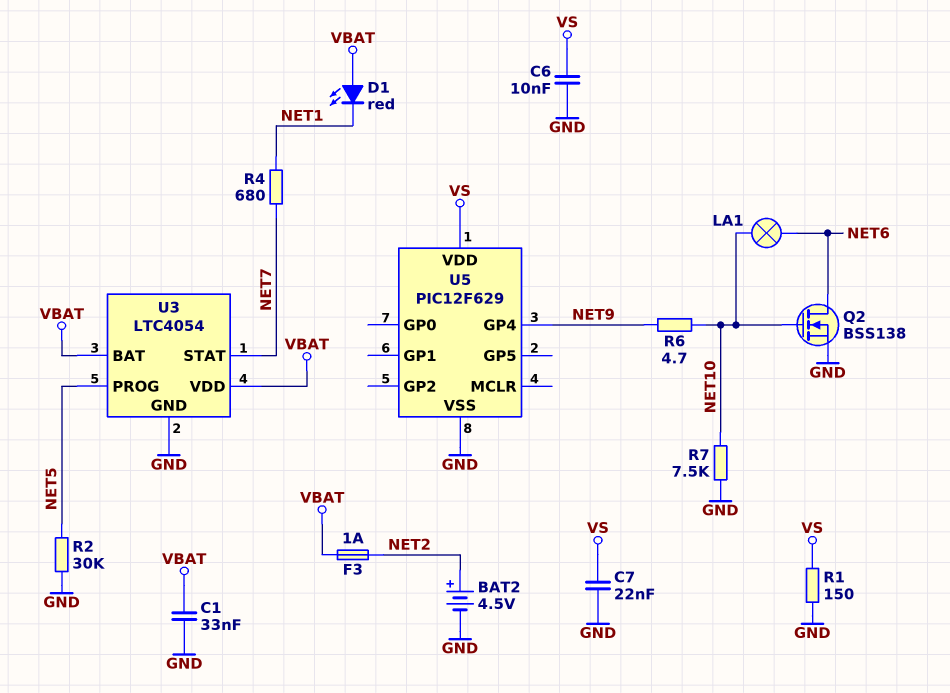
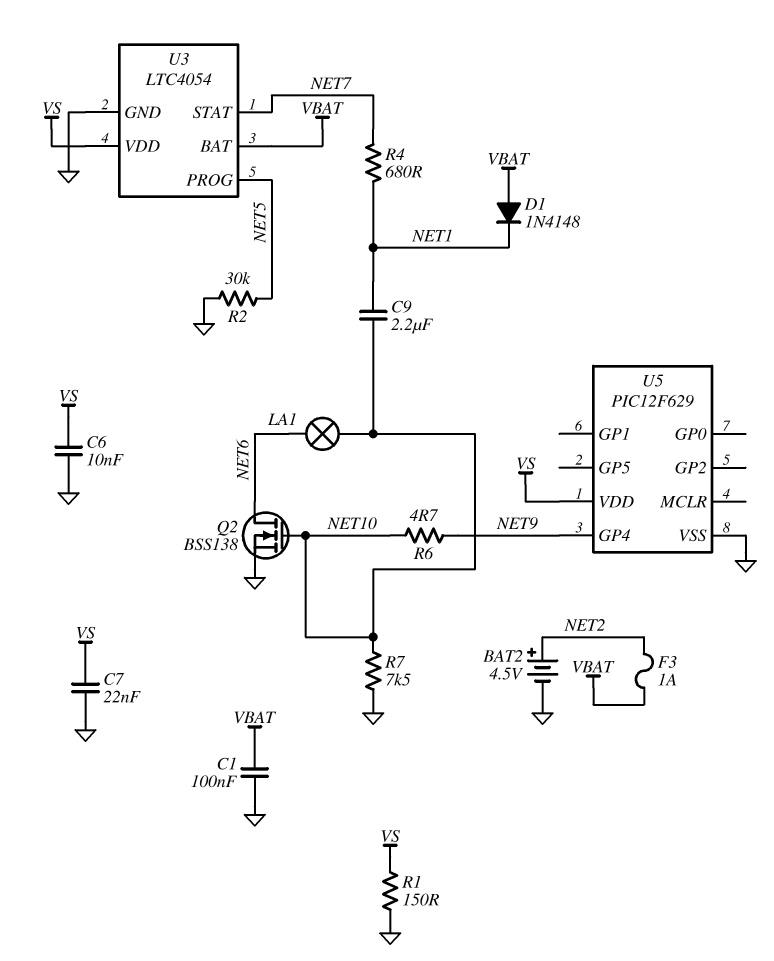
C1: 33nF (GND, VBAT) -> 100nF (GND, VBAT)
C9: none -> 2.2uF (NET1, NET10)
D1: LED red (A VBAT, K NET1) -> diode 1N4148 (A VBAT, K NET1)
U3 pin VDD: VBAT -> VS

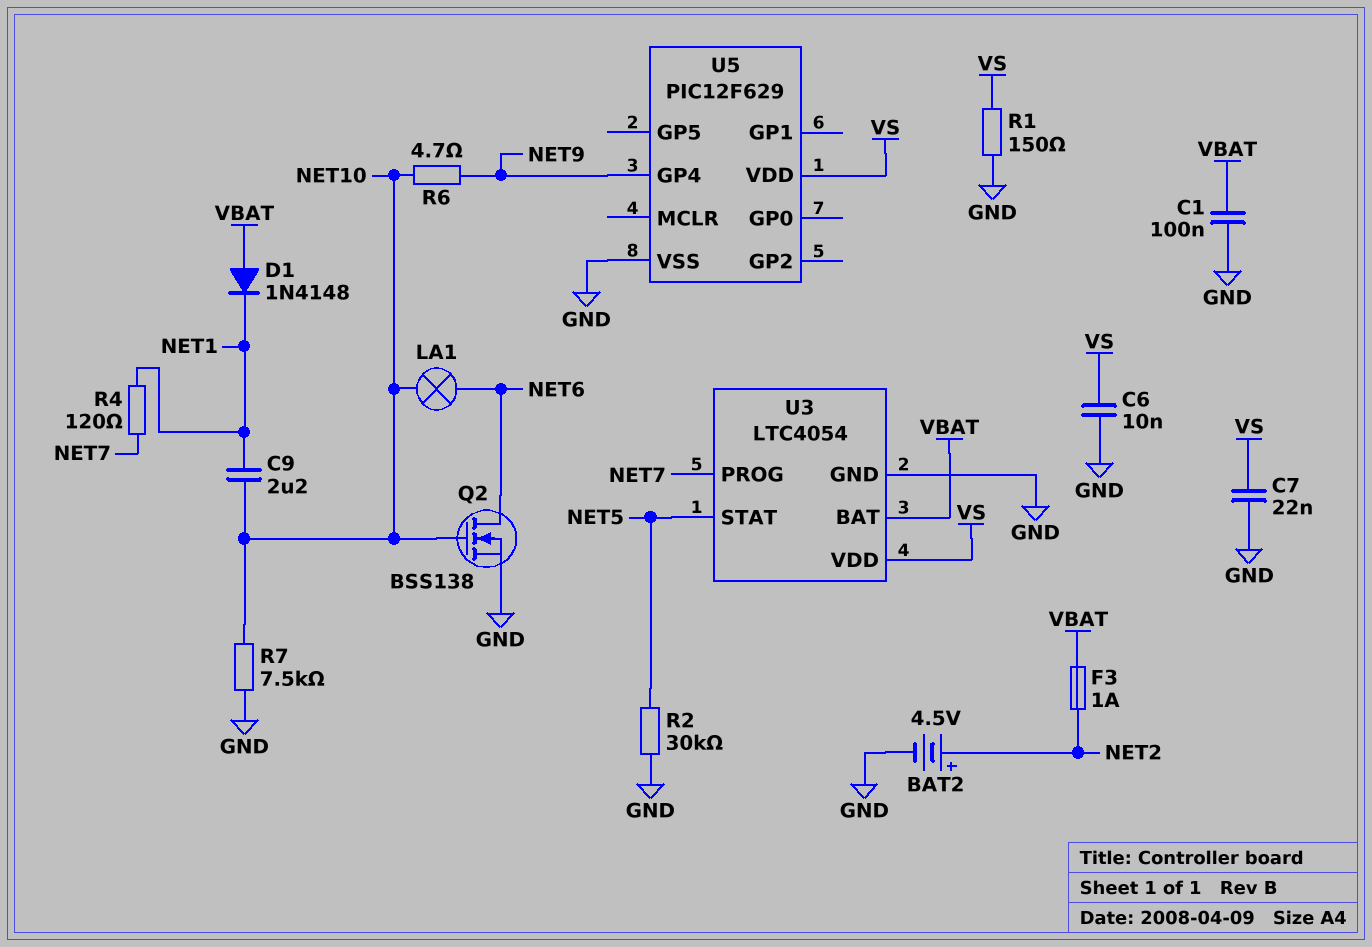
R4: 680 (NET1, NET7) -> 120 (NET1, NET7)
U3 pin PROG: NET5 -> NET7
U3 pin STAT: NET7 -> NET5

